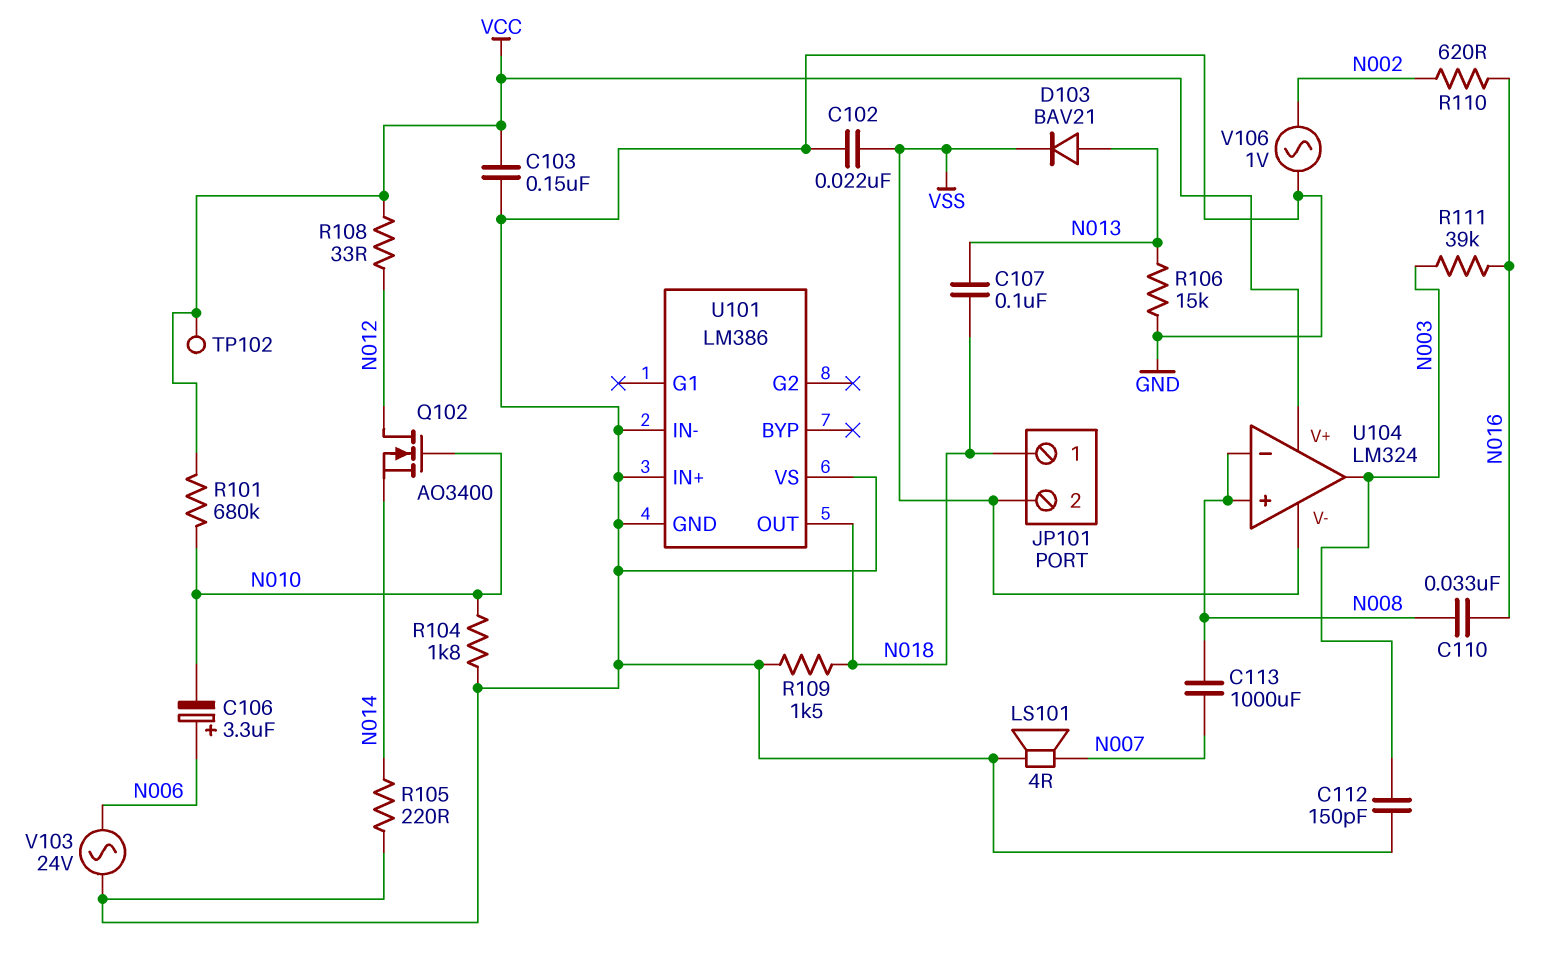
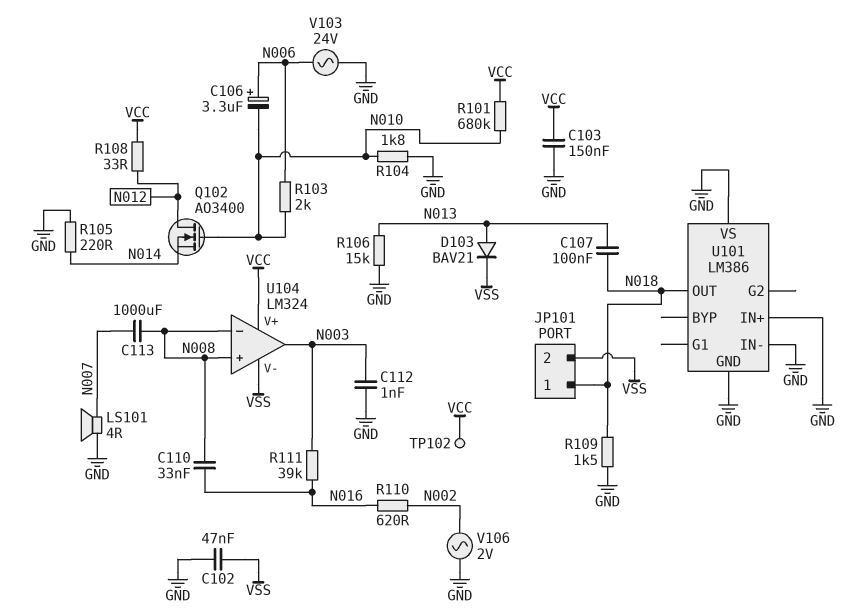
C102: 22nF (GND, VSS) -> 47nF (GND, VSS)
C112: 150pF (GND, N003) -> 1nF (GND, N003)
R103: none -> 2k (N006, N010)
V106: AC 1V (GND, N002) -> AC 2V (GND, N002)

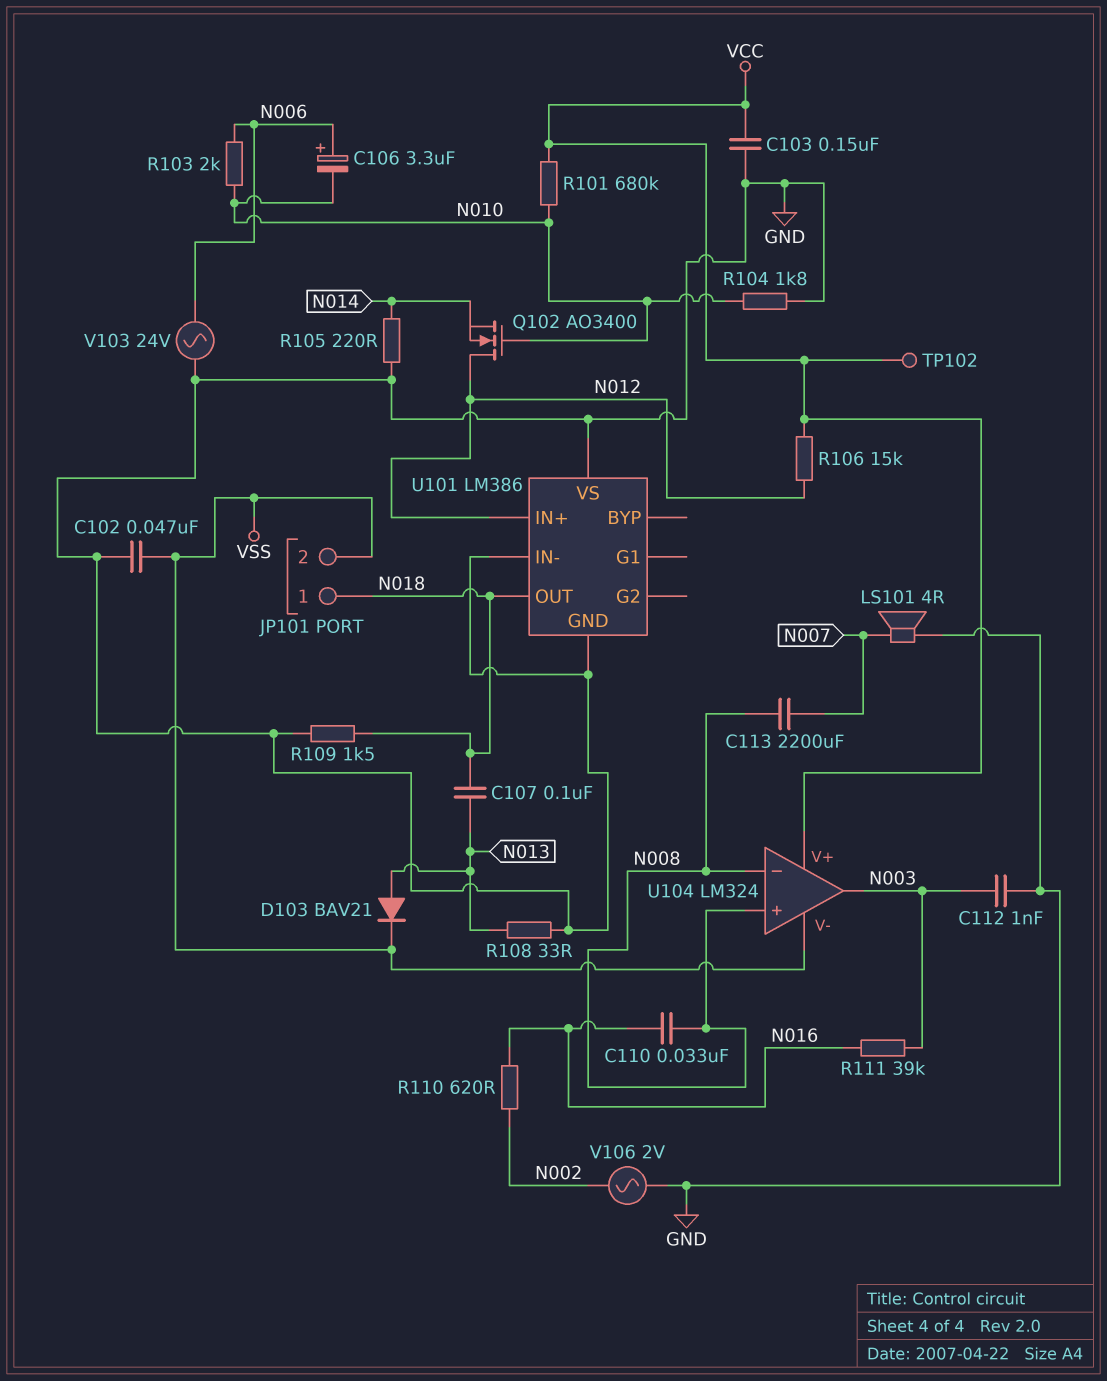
C113: 1000uF (N007, N008) -> 2200uF (N007, N008)
R106: 15k (GND, N013) -> 15k (N012, VCC)
R108: 33 (N012, VCC) -> 33 (GND, N013)
U101 pin IN+: GND -> N012

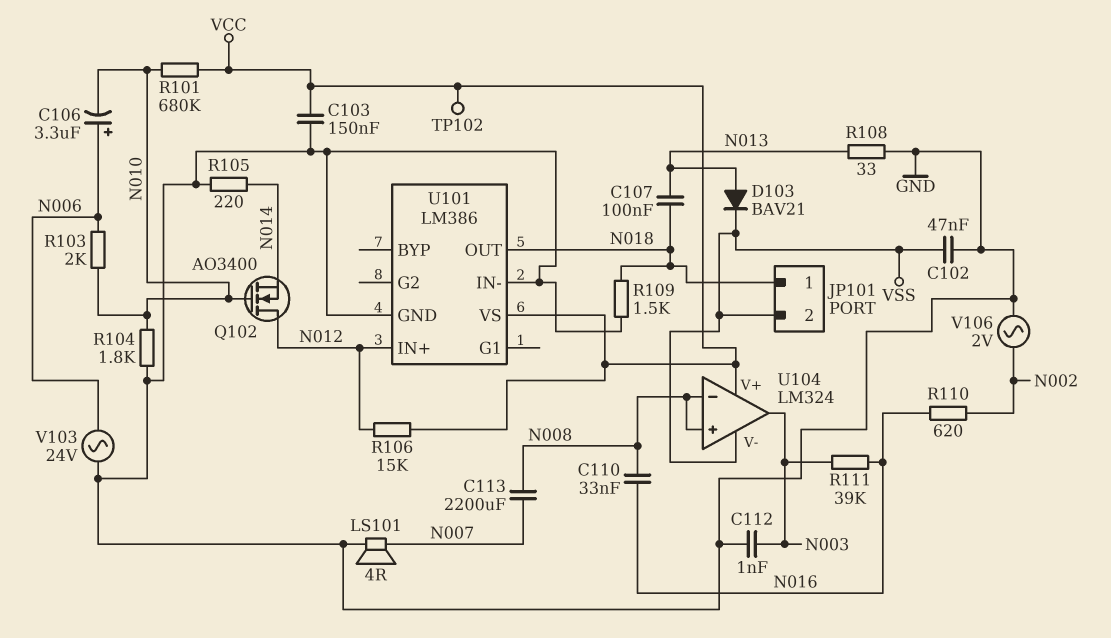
U101 pin VS: GND -> VCC

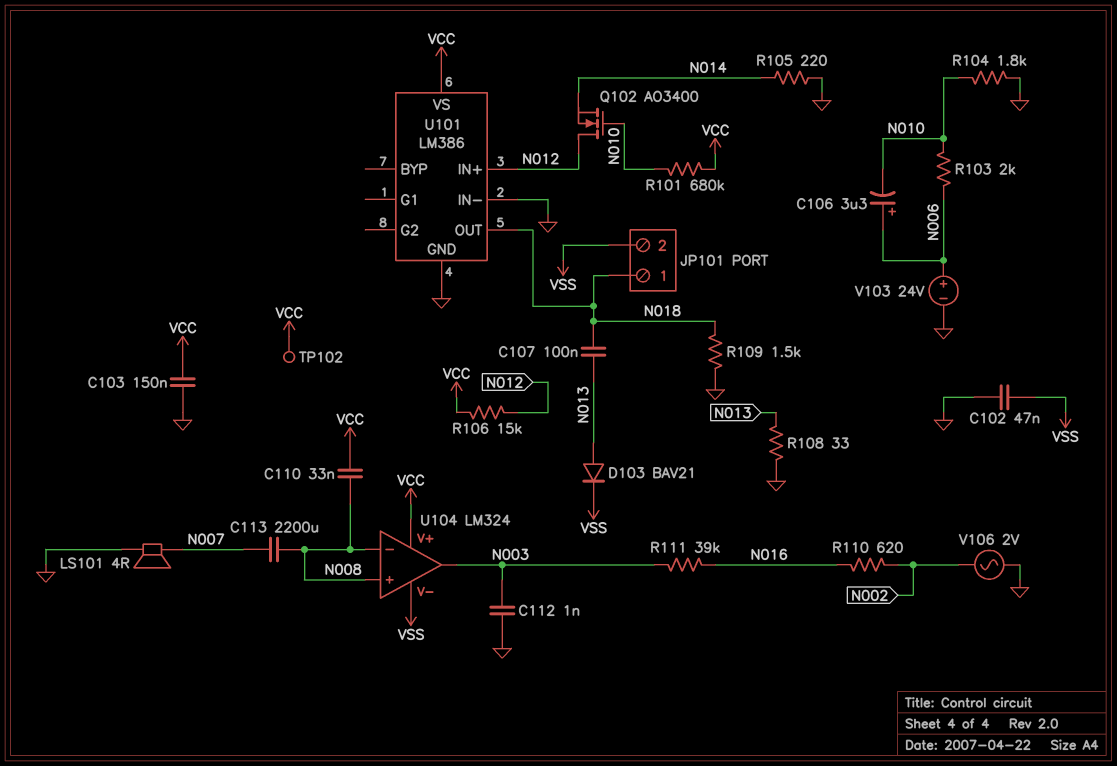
C110: 33nF (N008, N016) -> 33nF (N008, VCC)
V103: AC 24V (GND, N006) -> 24V (plus N006, minus GND)

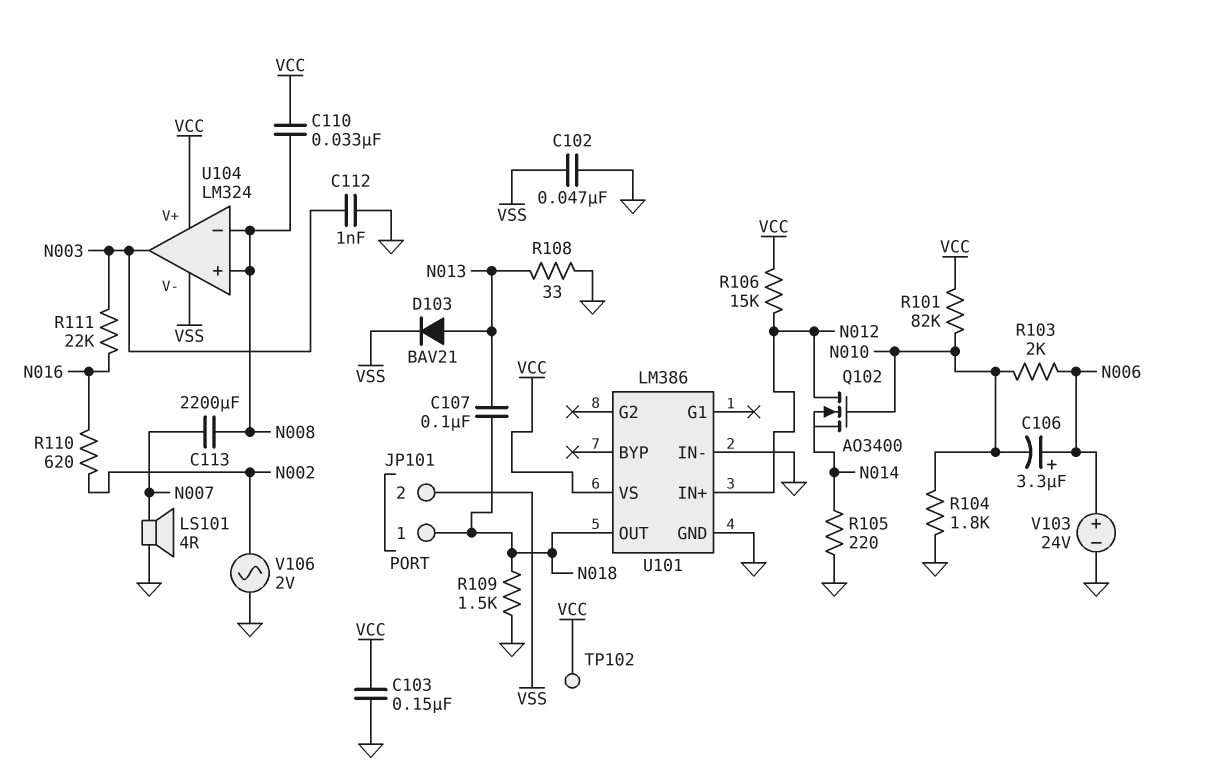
R101: 680k (N010, VCC) -> 82k (N010, VCC)
R111: 39k (N003, N016) -> 22k (N003, N016)

